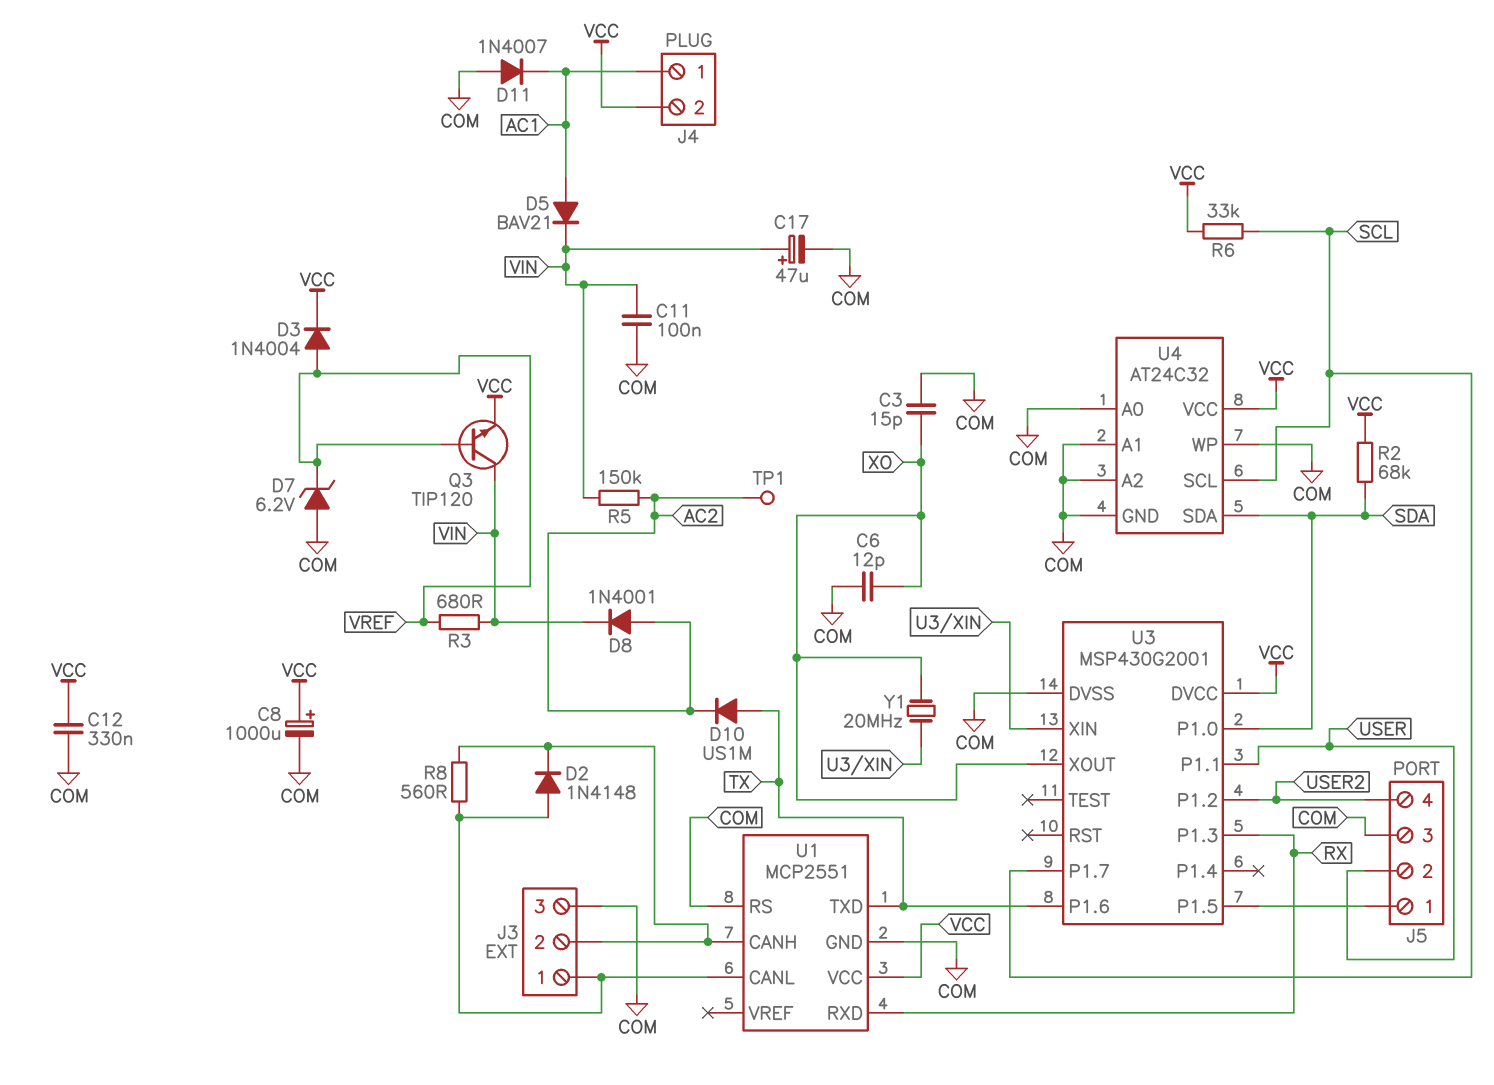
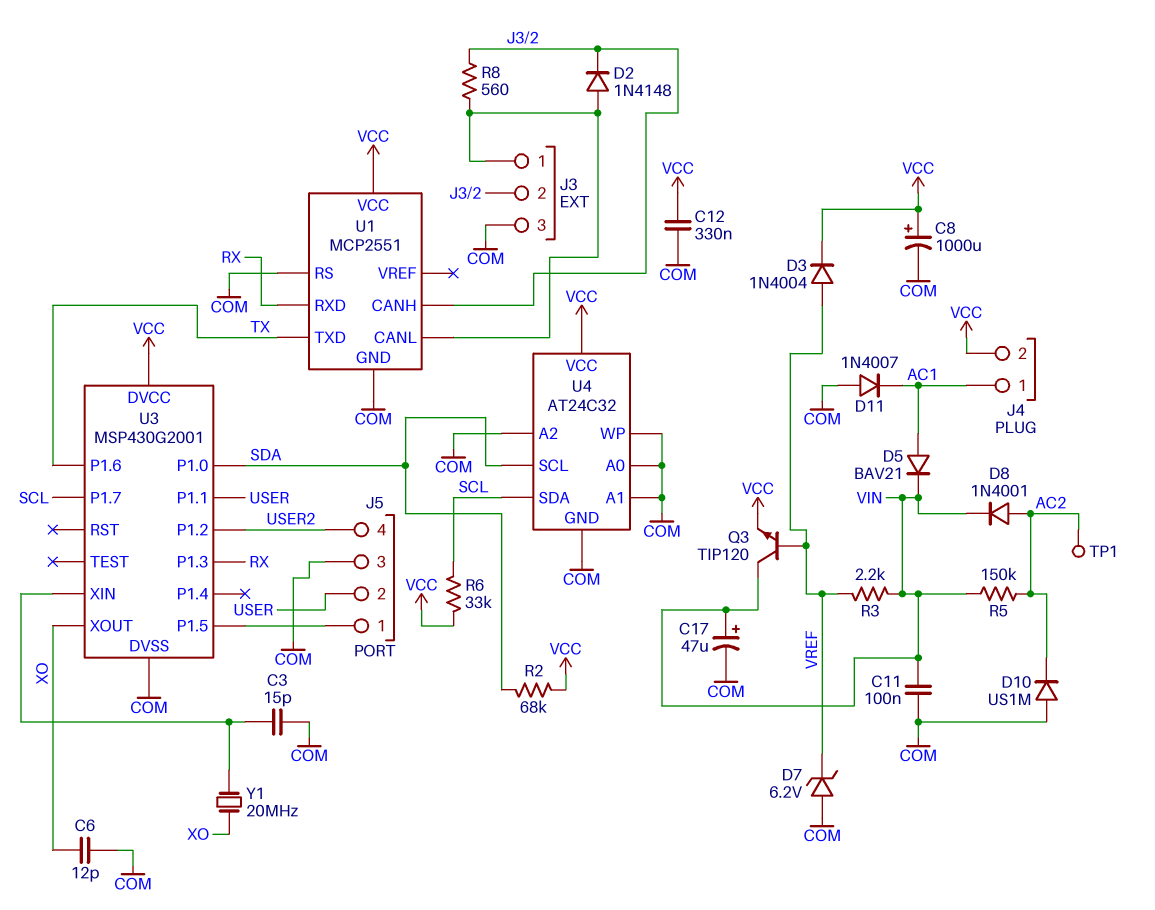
C3: 15pF (COM, XO) -> 15pF (COM, U3/XIN)
D10: diode US1M (A TX, K AC2) -> diode US1M (A COM, K AC2)
R3: 680 (VIN, VREF) -> 2.2k (VIN, VREF)
U4 pin SCL: SCL -> SDA
U4 pin SDA: SDA -> SCL

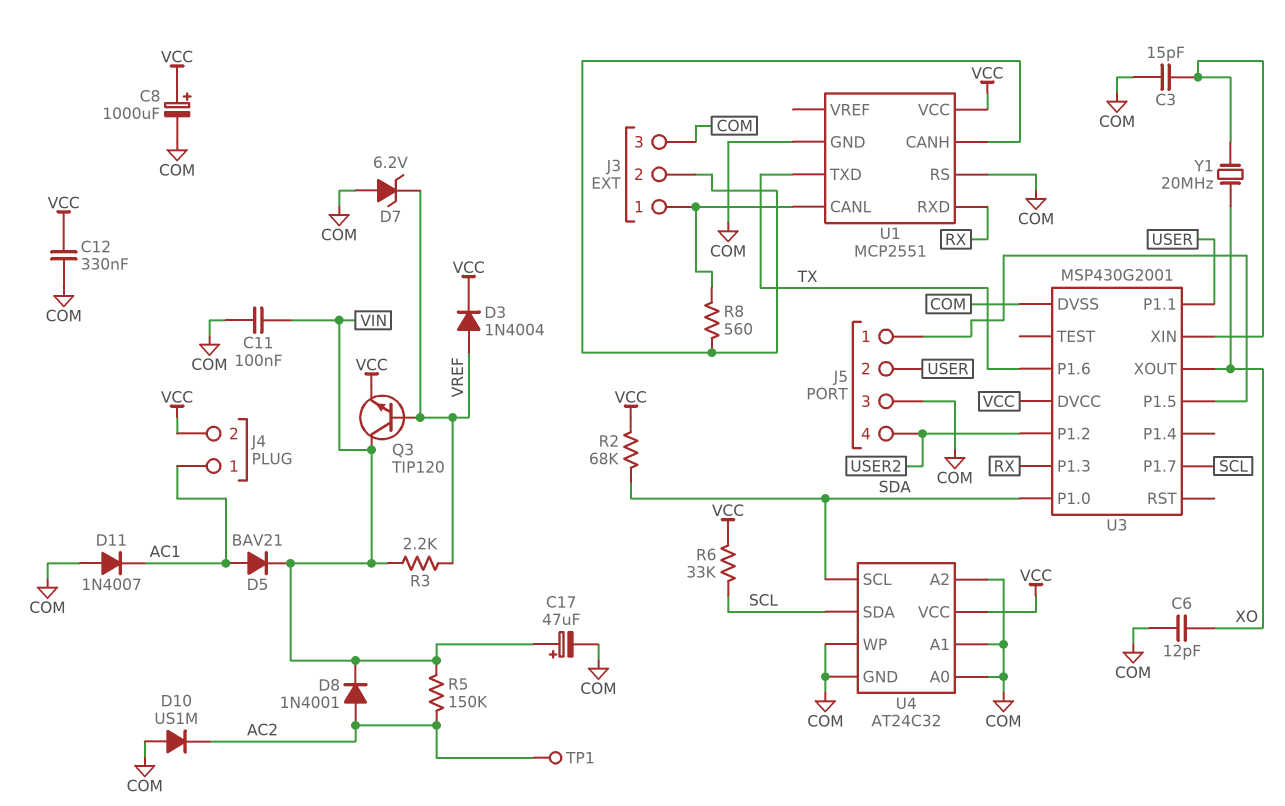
D2: diode 1N4148 (A J3/1, K J3/2) -> none

